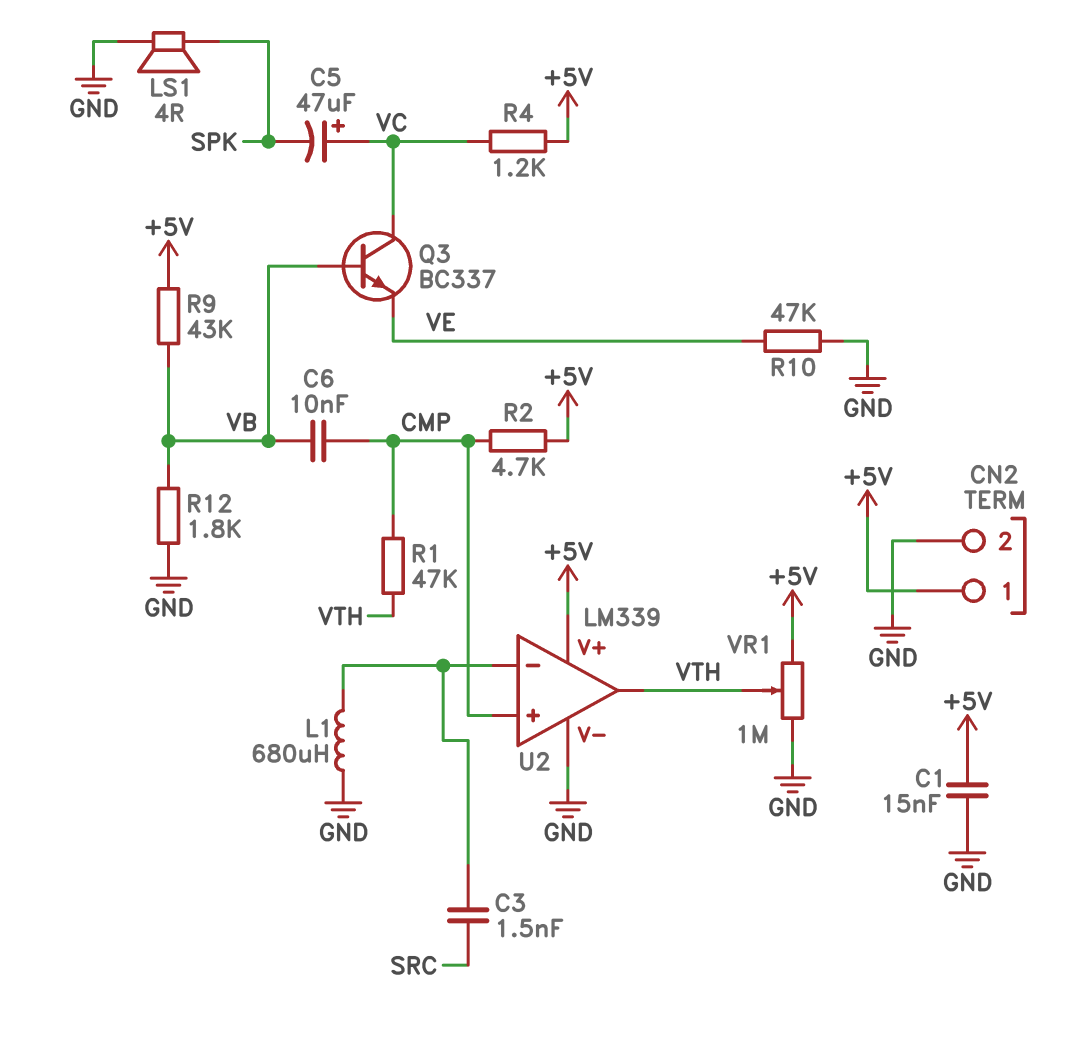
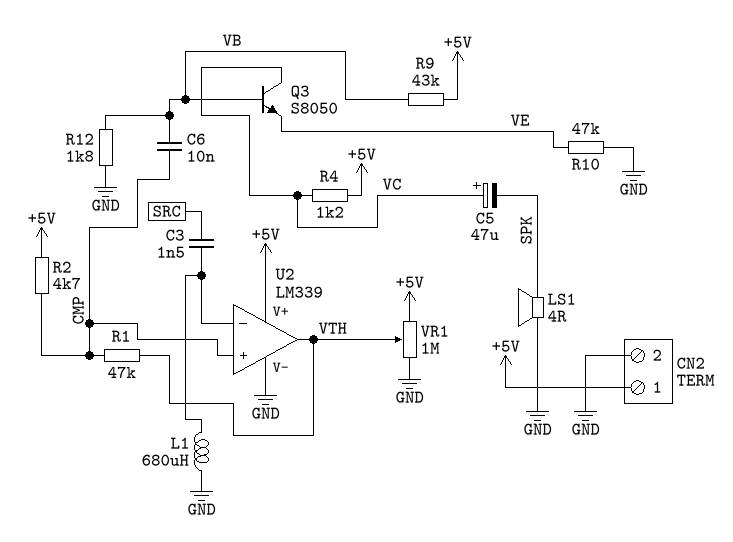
C1: 15nF (+5V, GND) -> none
Q3: NPN BC337 (B VB, C VC, E VE) -> NPN S8050 (B VB, C VC, E VE)

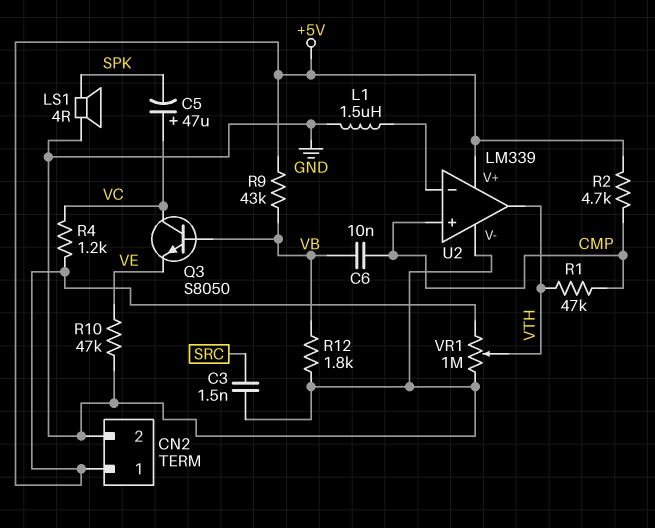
C3: 1.5nF (SRC, U2/in-) -> 1.5nF (GND, SRC)
L1: 680uH (GND, U2/in-) -> 1.5uH (GND, U2/in-)

